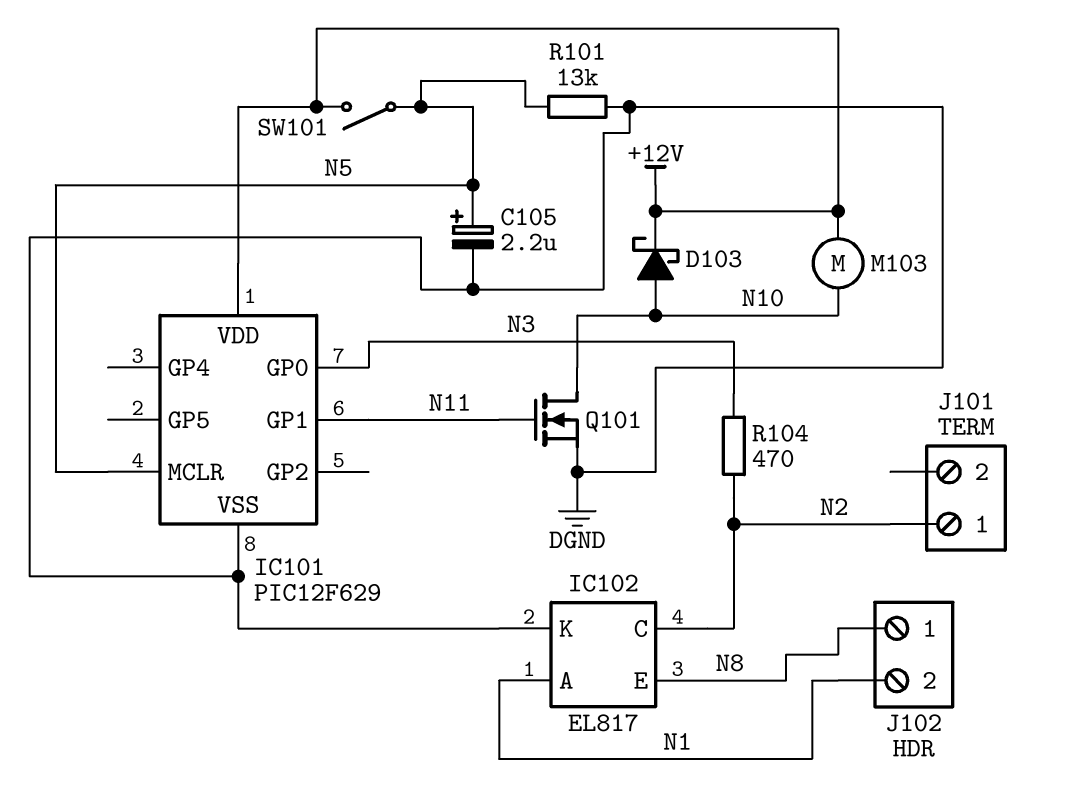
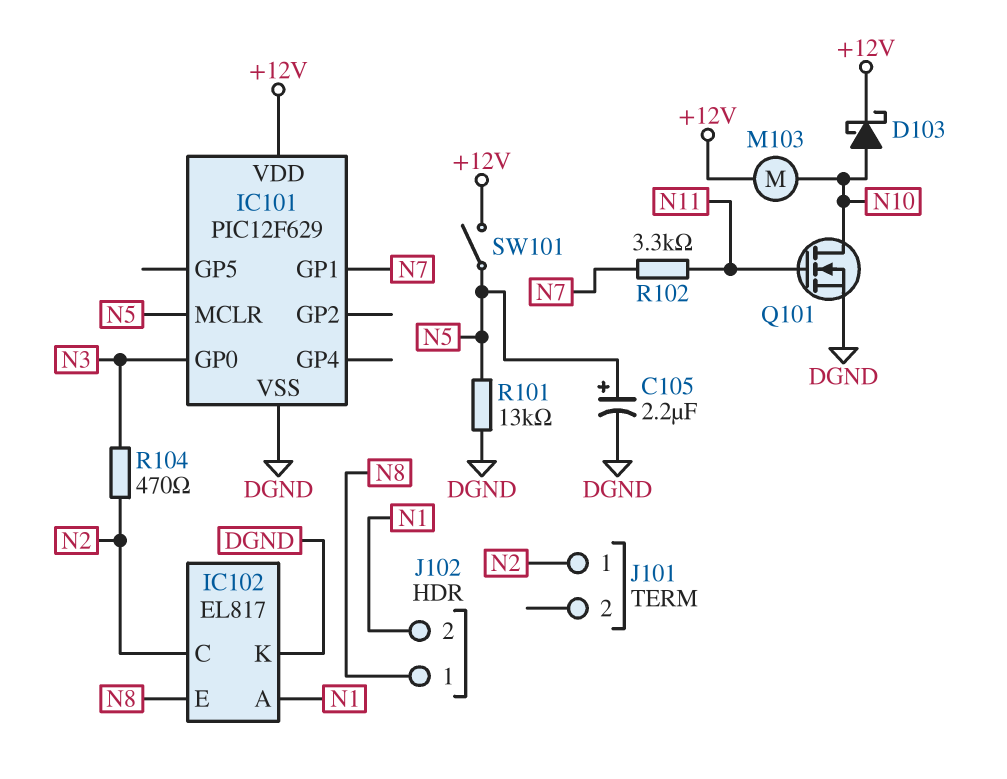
IC101 pin GP1: N11 -> N7
R102: none -> 3.3k (N7, N11)

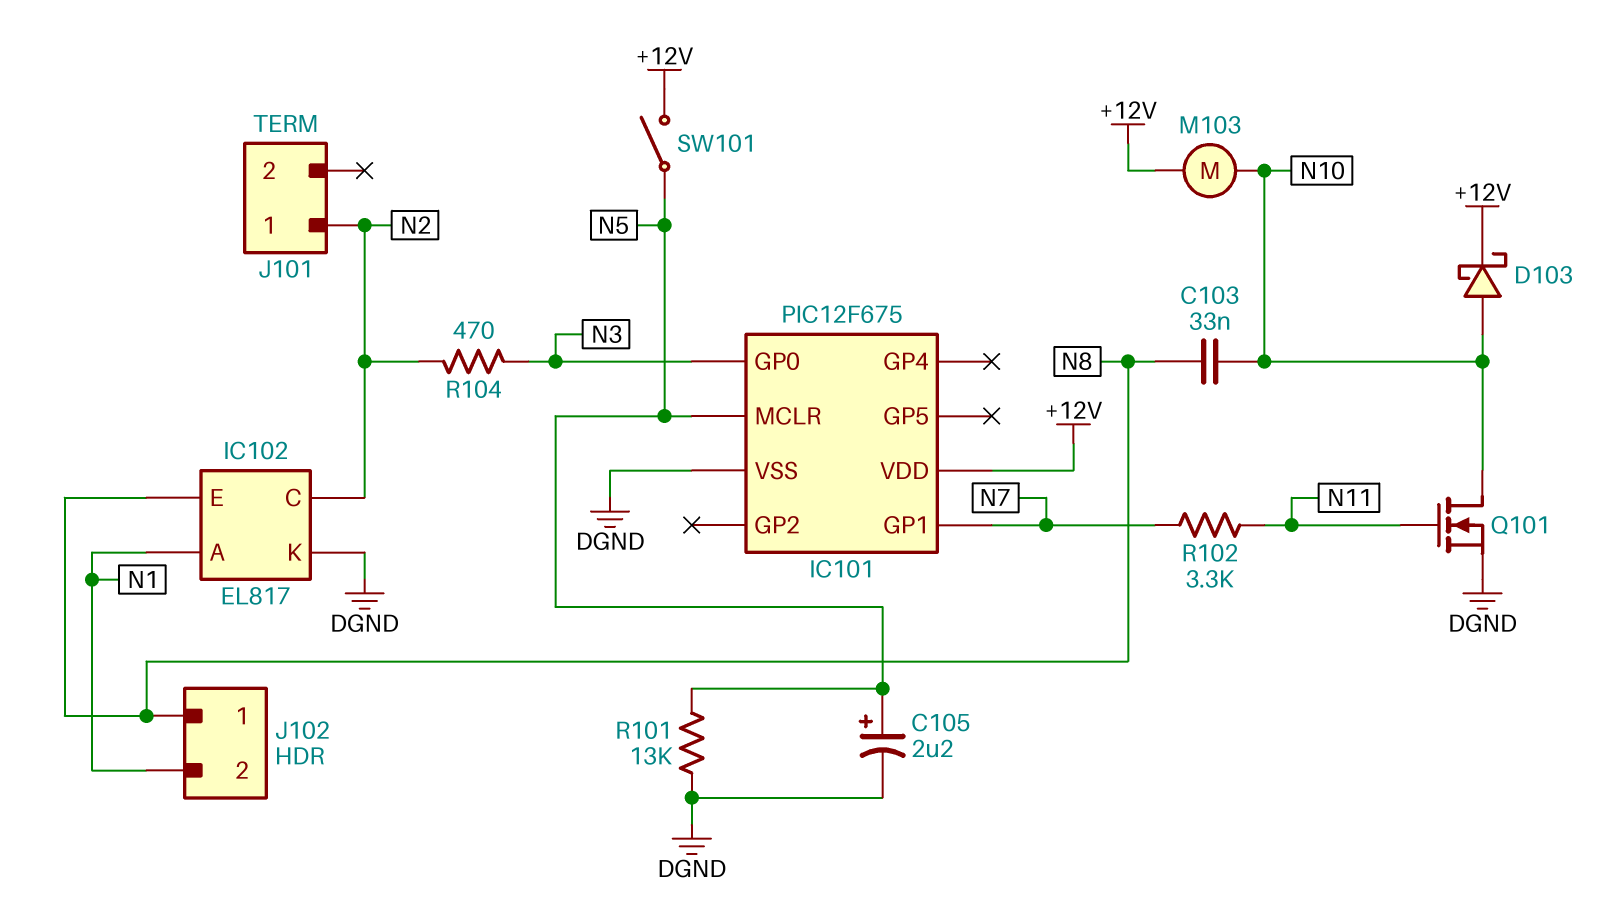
C103: none -> 33nF (N8, N10)
IC101: PIC12F629 -> PIC12F675

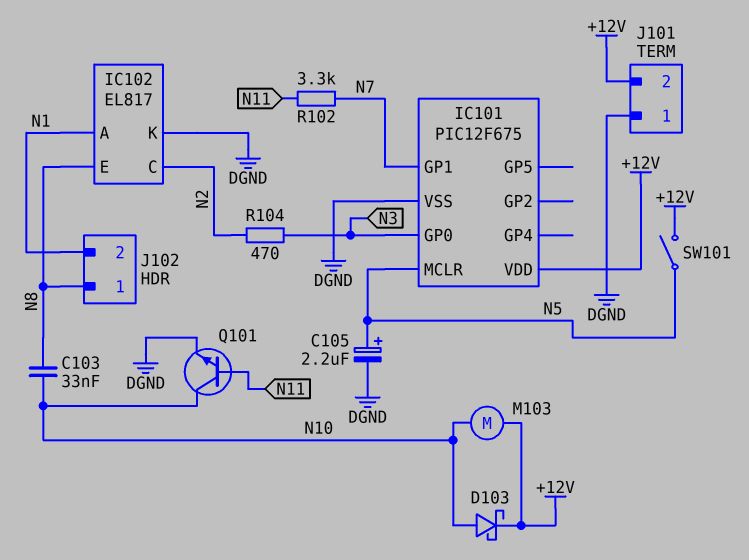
J101 pin 1: N2 -> DGND
J101 pin 2: none -> +12V
Q101: NMOS (G N11, D N10, S DGND) -> NPN (B N11, C N10, E DGND)
R101: 13k (DGND, N5) -> none

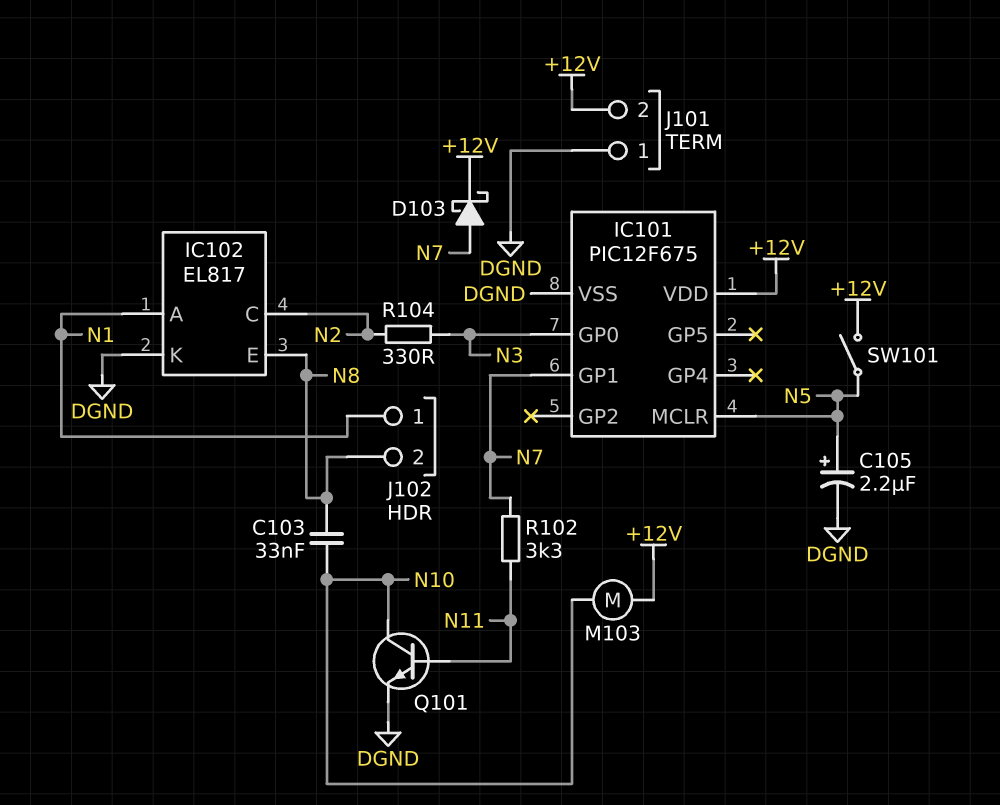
D103: schottky (A N10, K +12V) -> schottky (A N7, K +12V)
J102 pin 1: N8 -> N1
J102 pin 2: N1 -> N8
R104: 470 (N2, N3) -> 330 (N2, N3)

